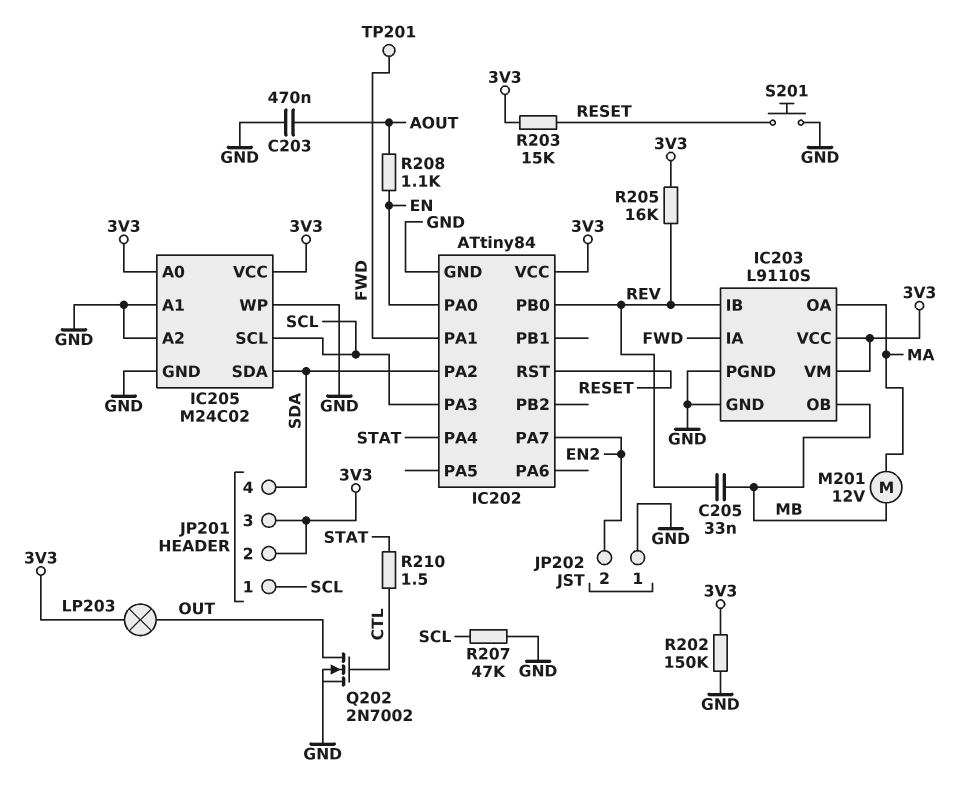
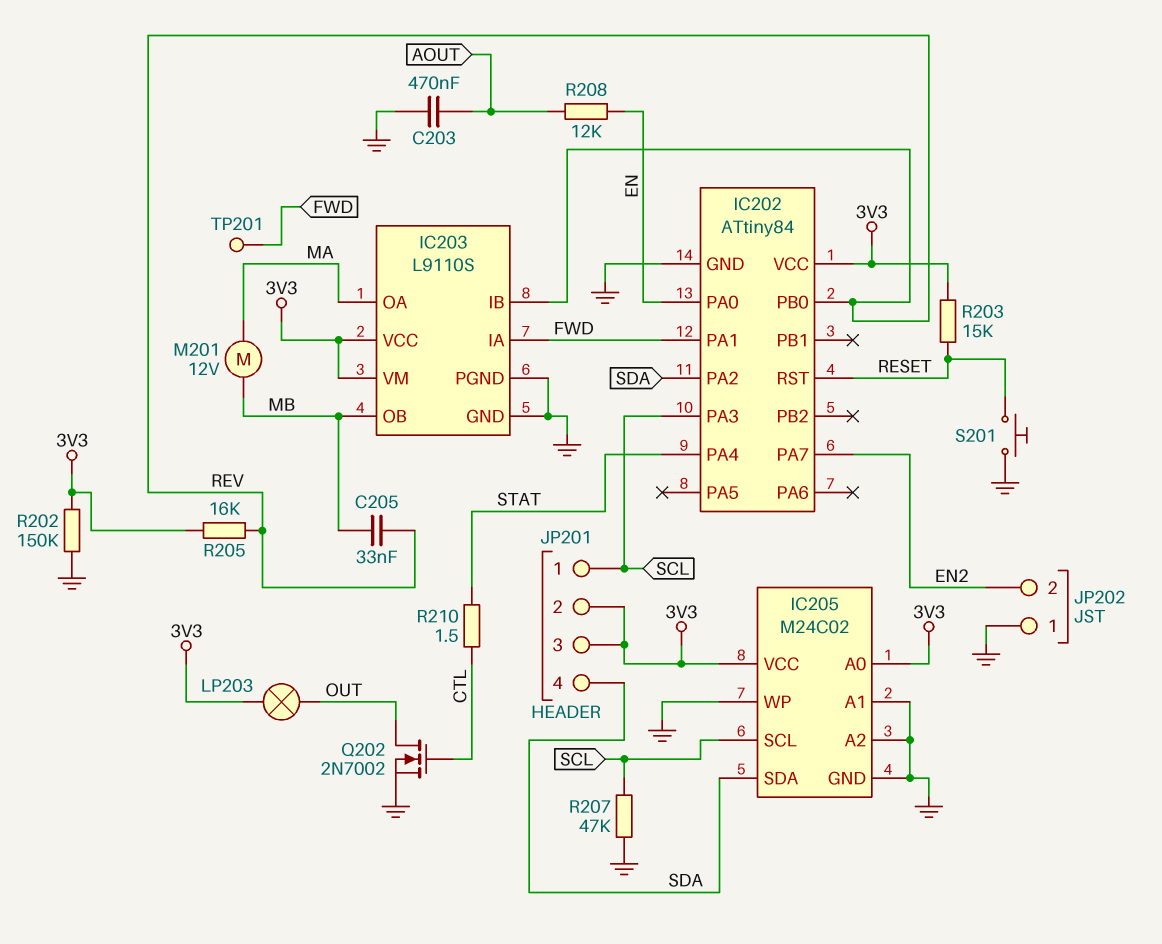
R208: 1.1k (AOUT, EN) -> 12k (AOUT, EN)

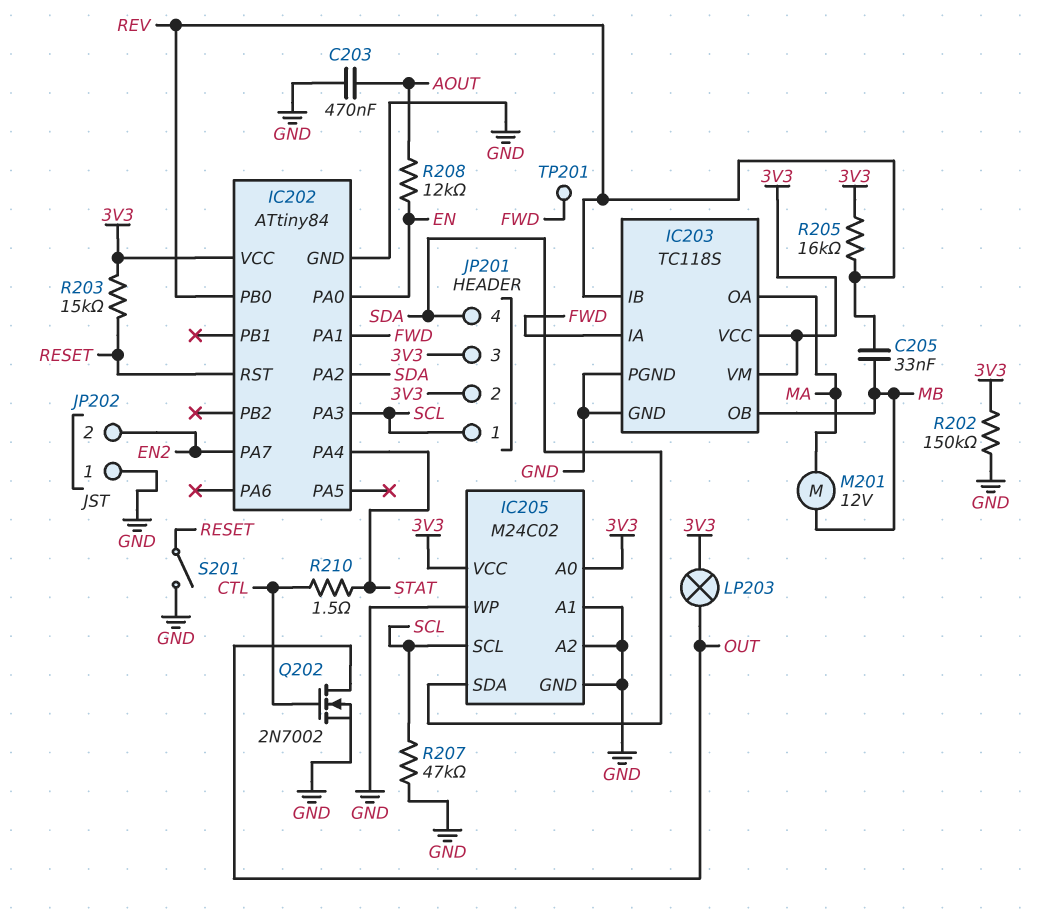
IC203: L9110S -> TC118S
S201: button (GND, RESET) -> switch (GND, RESET)

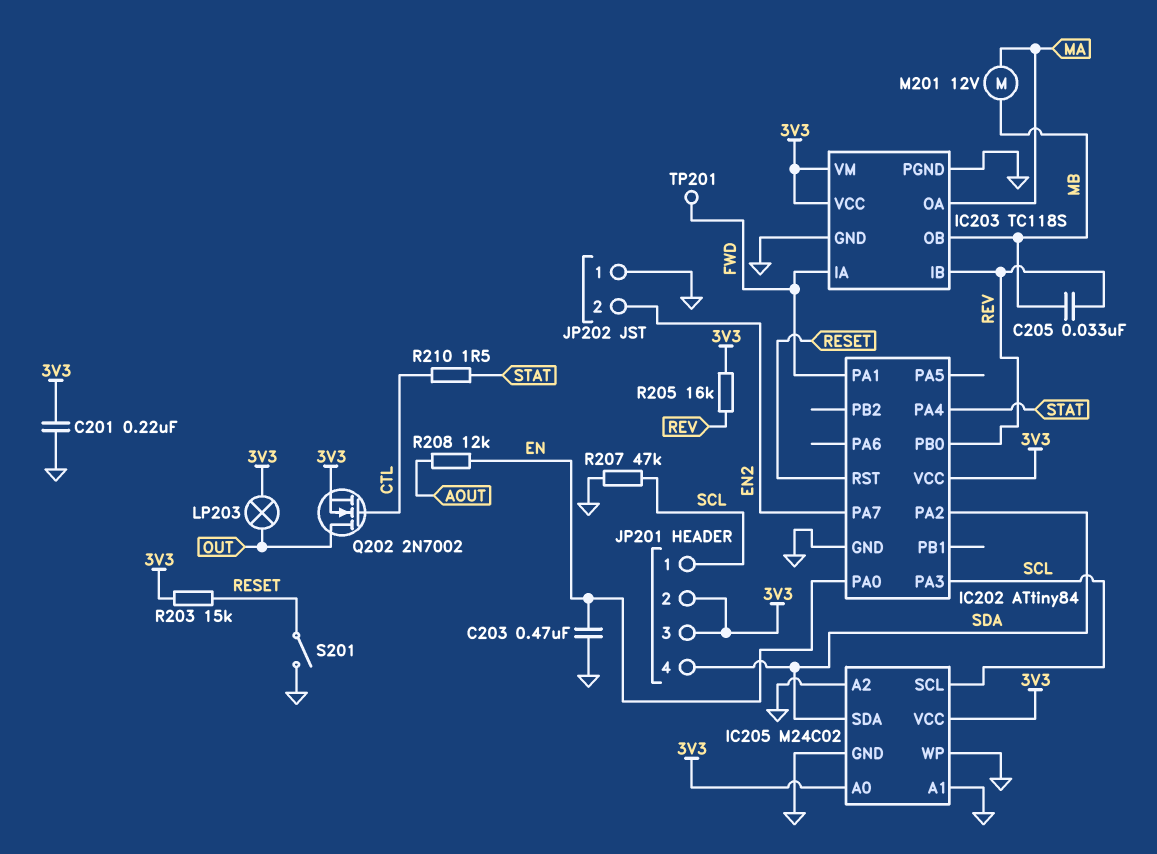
C201: none -> 220nF (3V3, GND)
C203: 470nF (AOUT, GND) -> 470nF (EN, GND)
Q202: NMOS 2N7002 (G CTL, D OUT, S GND) -> NMOS 2N7002 (G CTL, D OUT, S 3V3)
R202: 150k (3V3, GND) -> none

